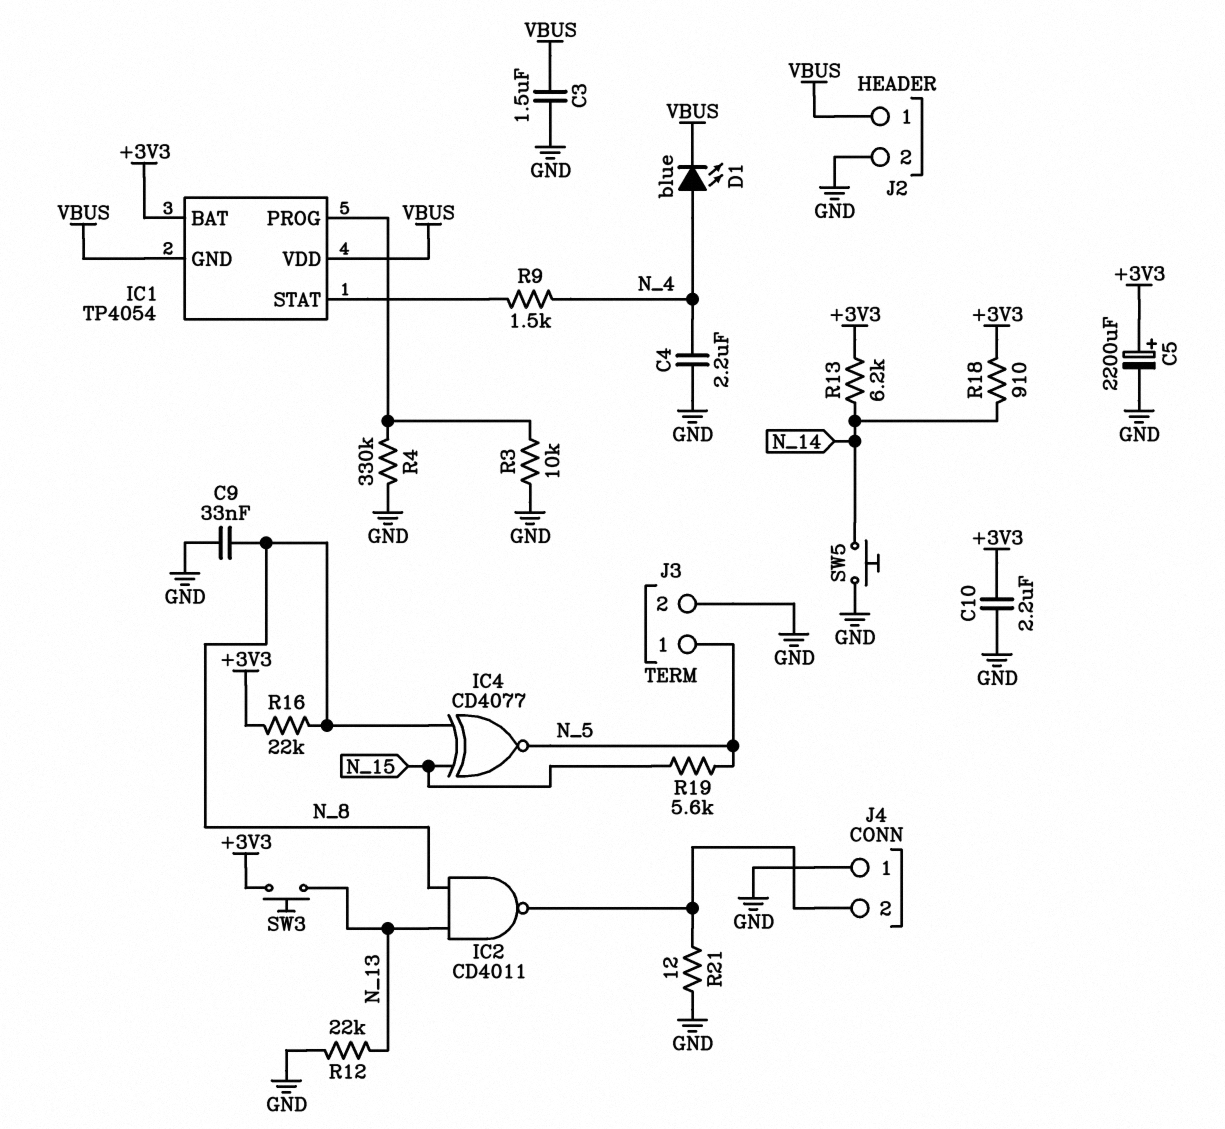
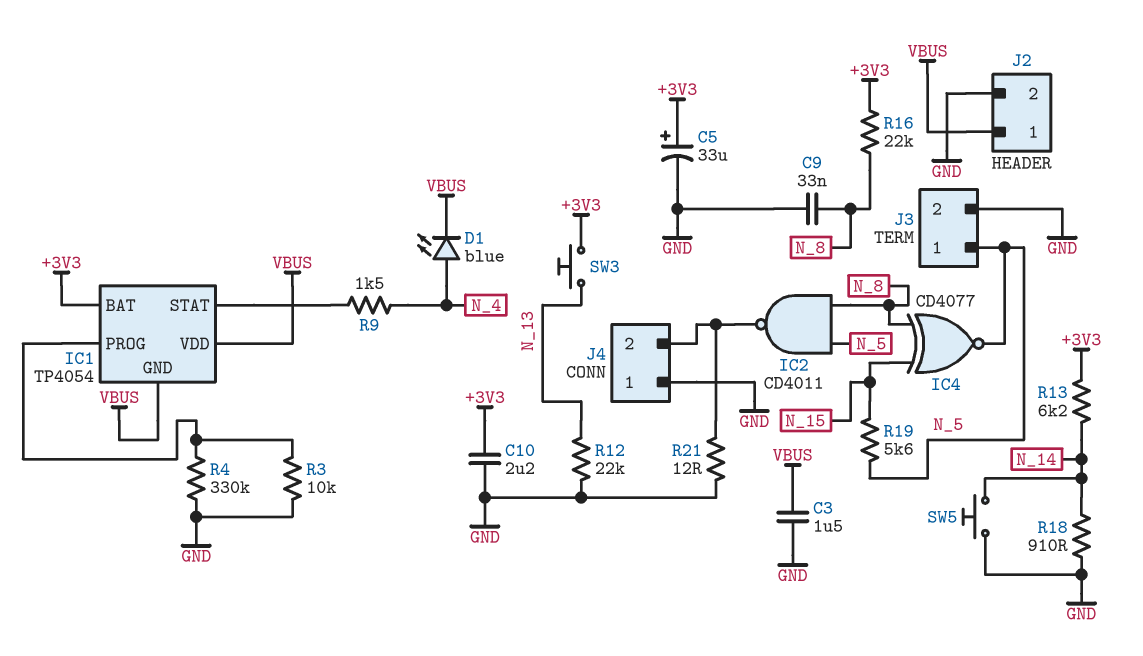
C4: 2.2uF (GND, N_4) -> none
C5: 2200uF (plus +3V3, minus GND) -> 33uF (plus +3V3, minus GND)
IC2: NAND CD4011 (in N_8, in N_13, out J4/2) -> NAND CD4011 (in N_5, in N_8, out J4/2)
R18: 910 (+3V3, N_14) -> 910 (GND, N_14)

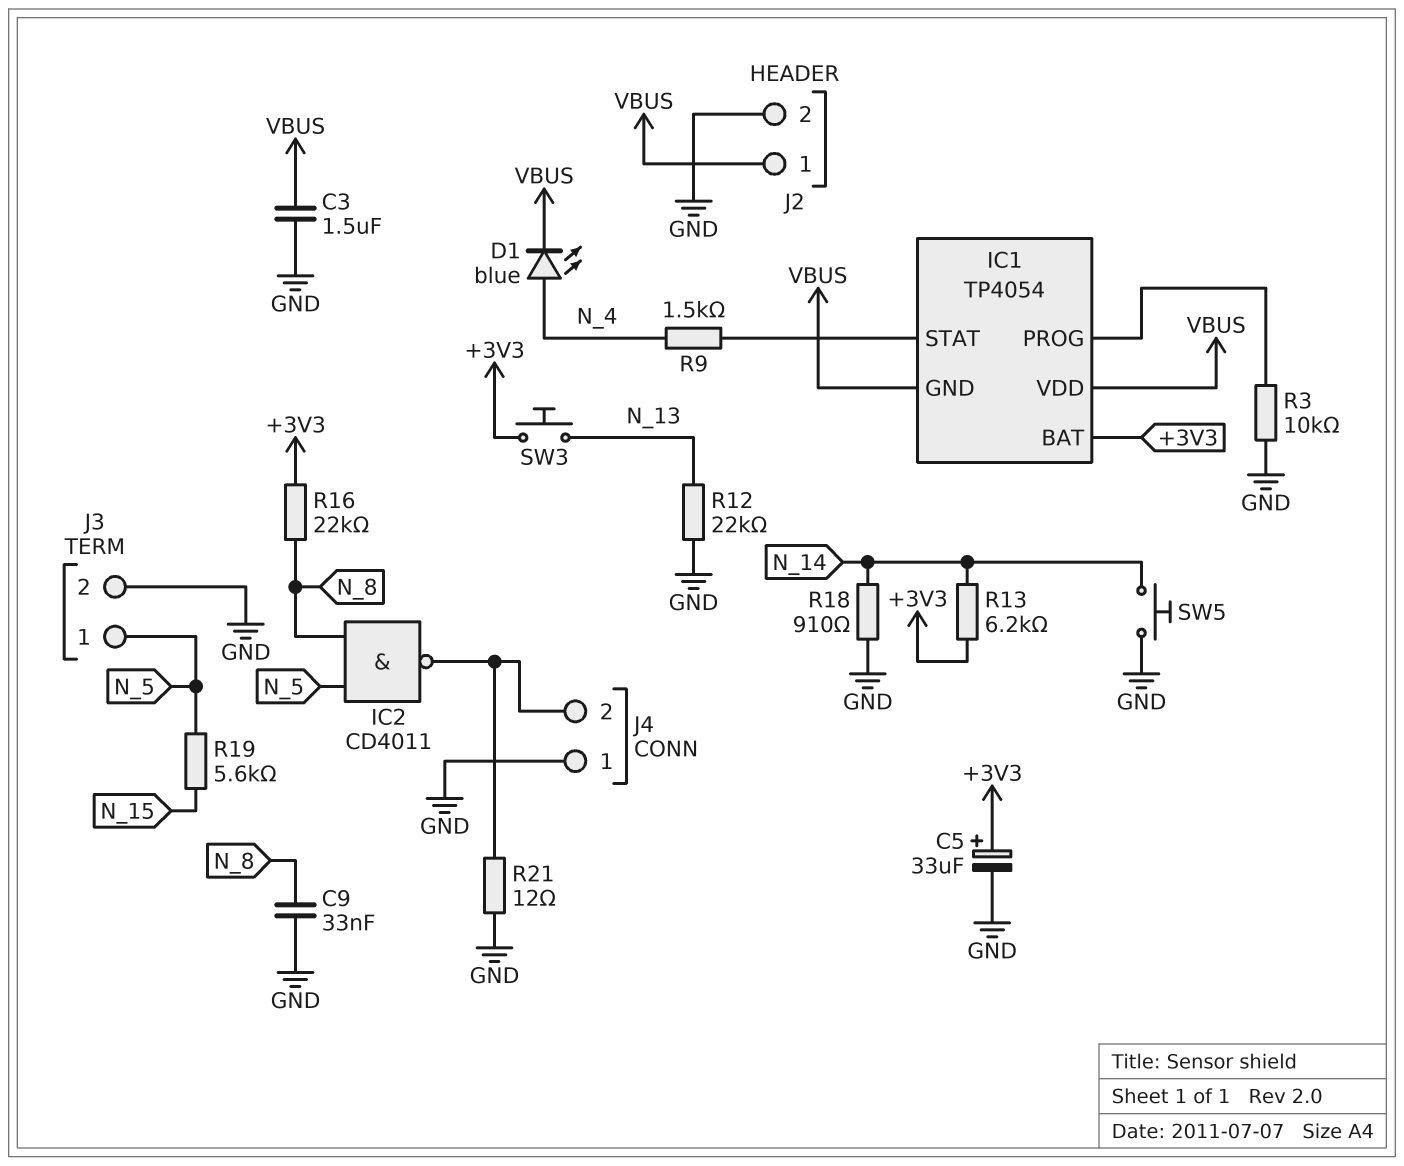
C10: 2.2uF (+3V3, GND) -> none
IC4: XNOR CD4077 (in N_8, in N_15, out N_5) -> none
R4: 330k (GND, IC1/PROG) -> none

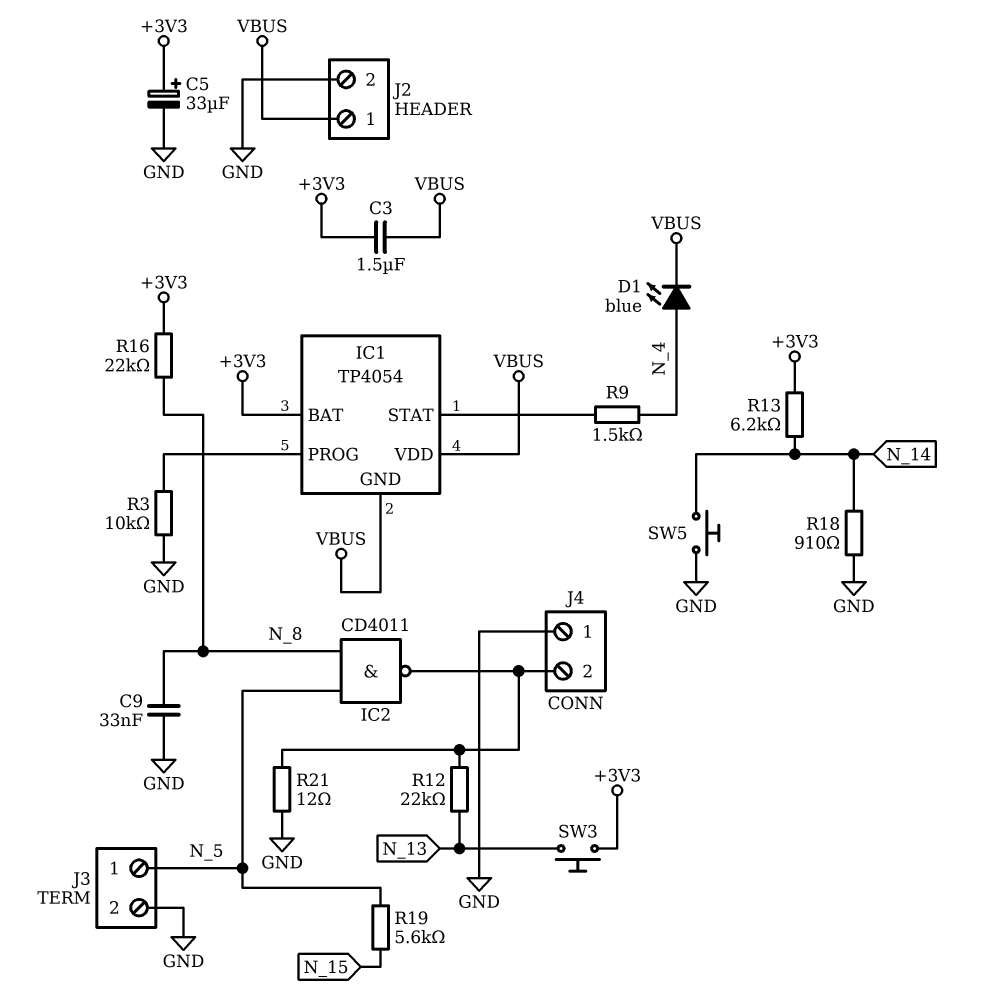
C3: 1.5uF (GND, VBUS) -> 1.5uF (+3V3, VBUS)
R12: 22k (GND, N_13) -> 22k (J4/2, N_13)

